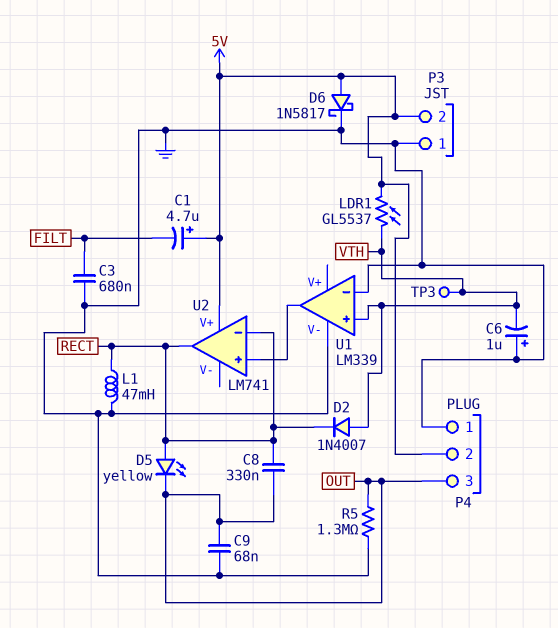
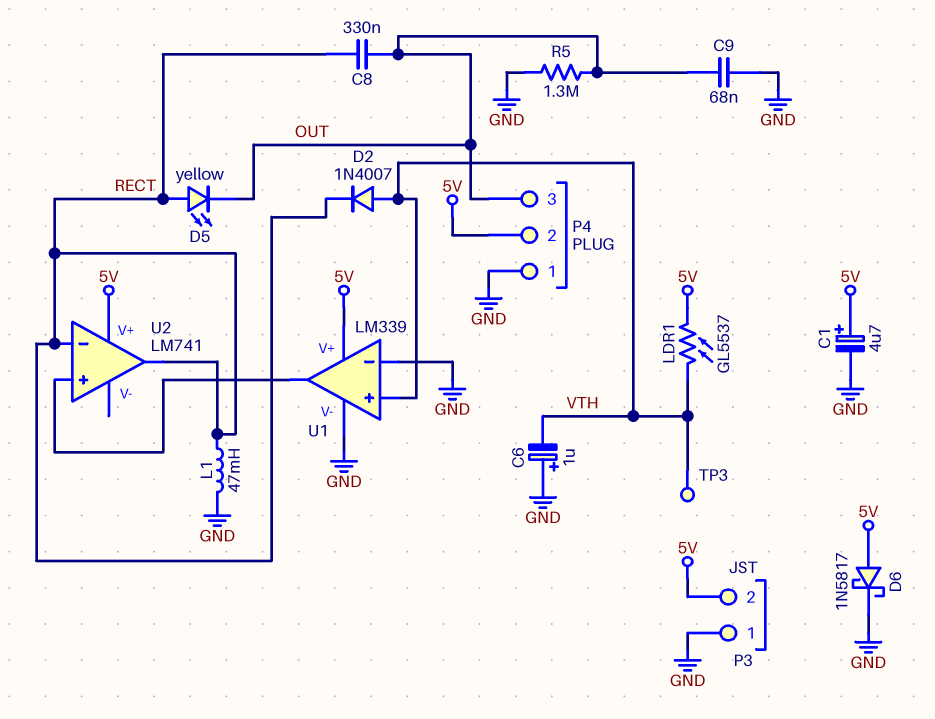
C1: 4.7uF (plus 5V, minus FILT) -> 4.7uF (plus 5V, minus GND)
C3: 680nF (FILT, GND) -> none
U1 pin V+: none -> 5V

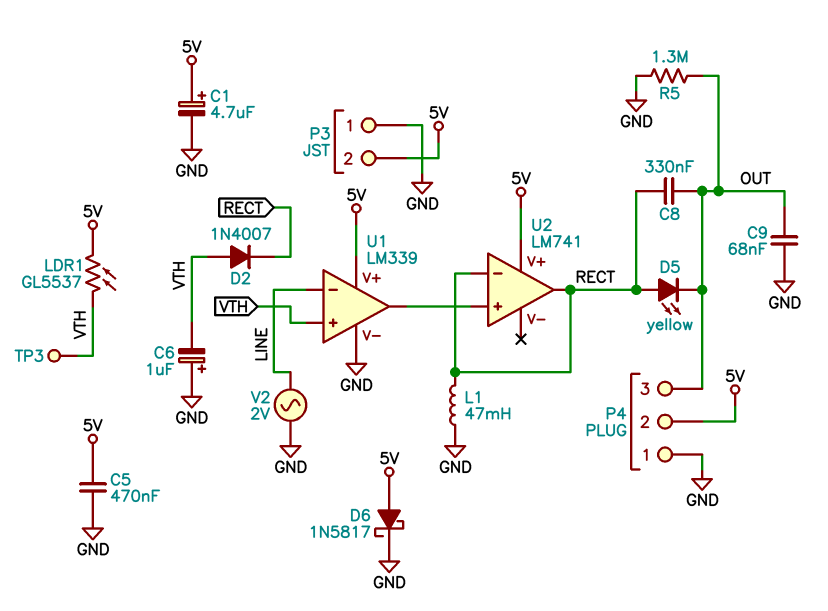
C5: none -> 470nF (5V, GND)
U1 pin in-: GND -> LINE
V2: none -> AC 2V (GND, LINE)

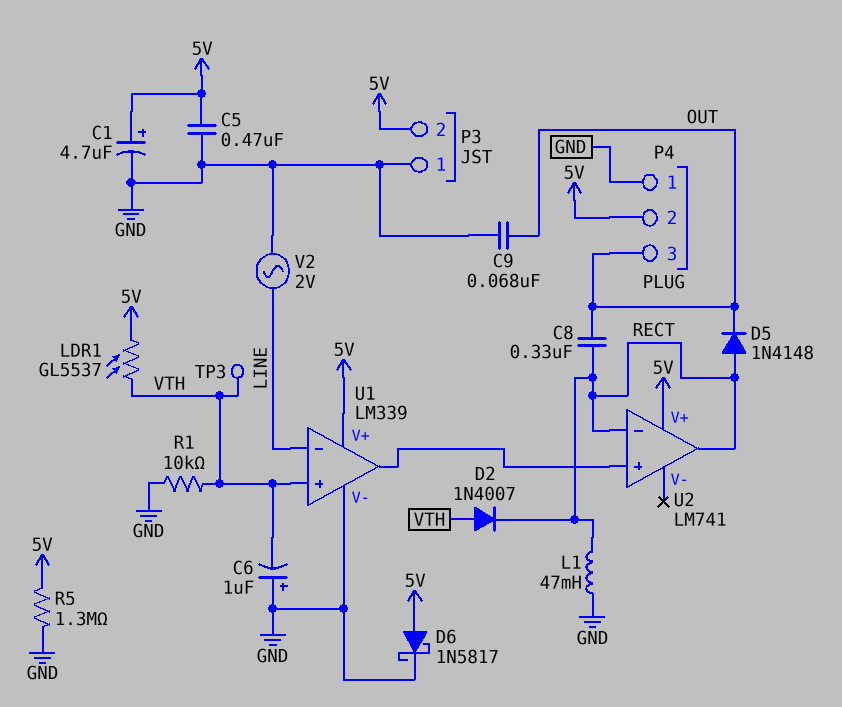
D5: LED yellow (A RECT, K OUT) -> diode 1N4148 (A RECT, K OUT)
R1: none -> 10k (GND, VTH)
R5: 1.3M (GND, OUT) -> 1.3M (5V, GND)

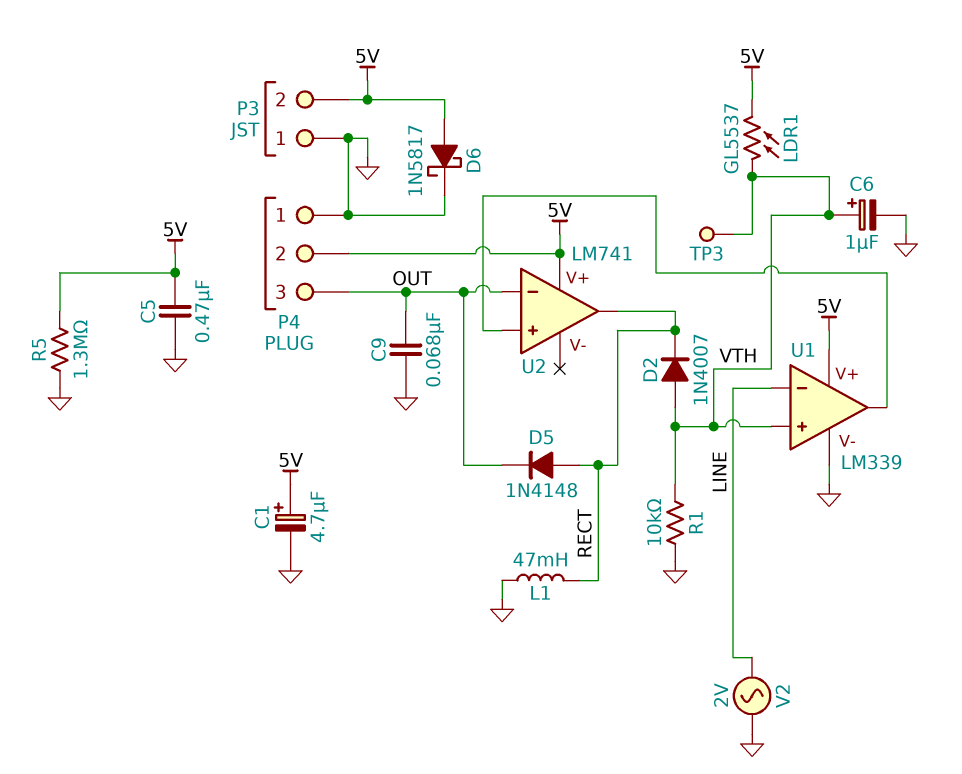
C6: 1uF (plus GND, minus VTH) -> 1uF (plus VTH, minus GND)
C8: 330nF (OUT, RECT) -> none
U2 pin in-: RECT -> OUT

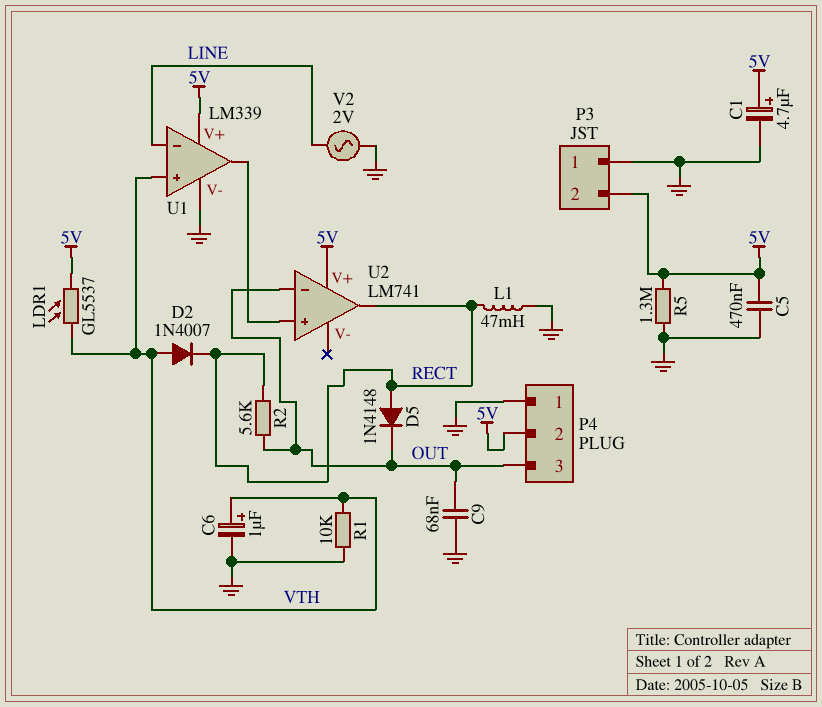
D6: schottky 1N5817 (A 5V, K GND) -> none
R2: none -> 5.6k (OUT, RECT)
TP3: test point (VTH) -> none

